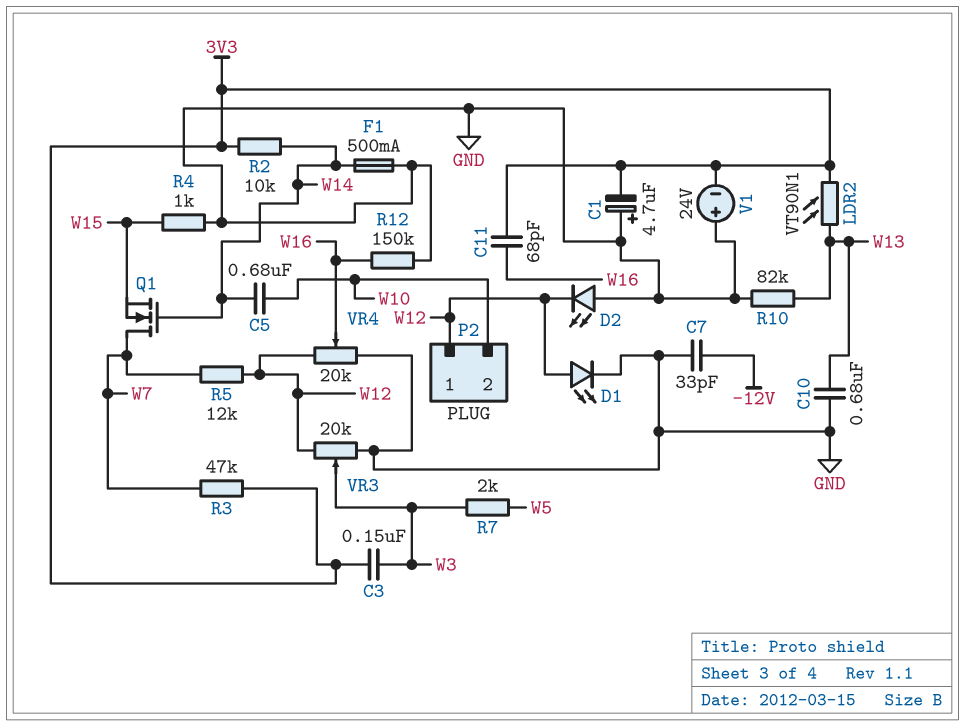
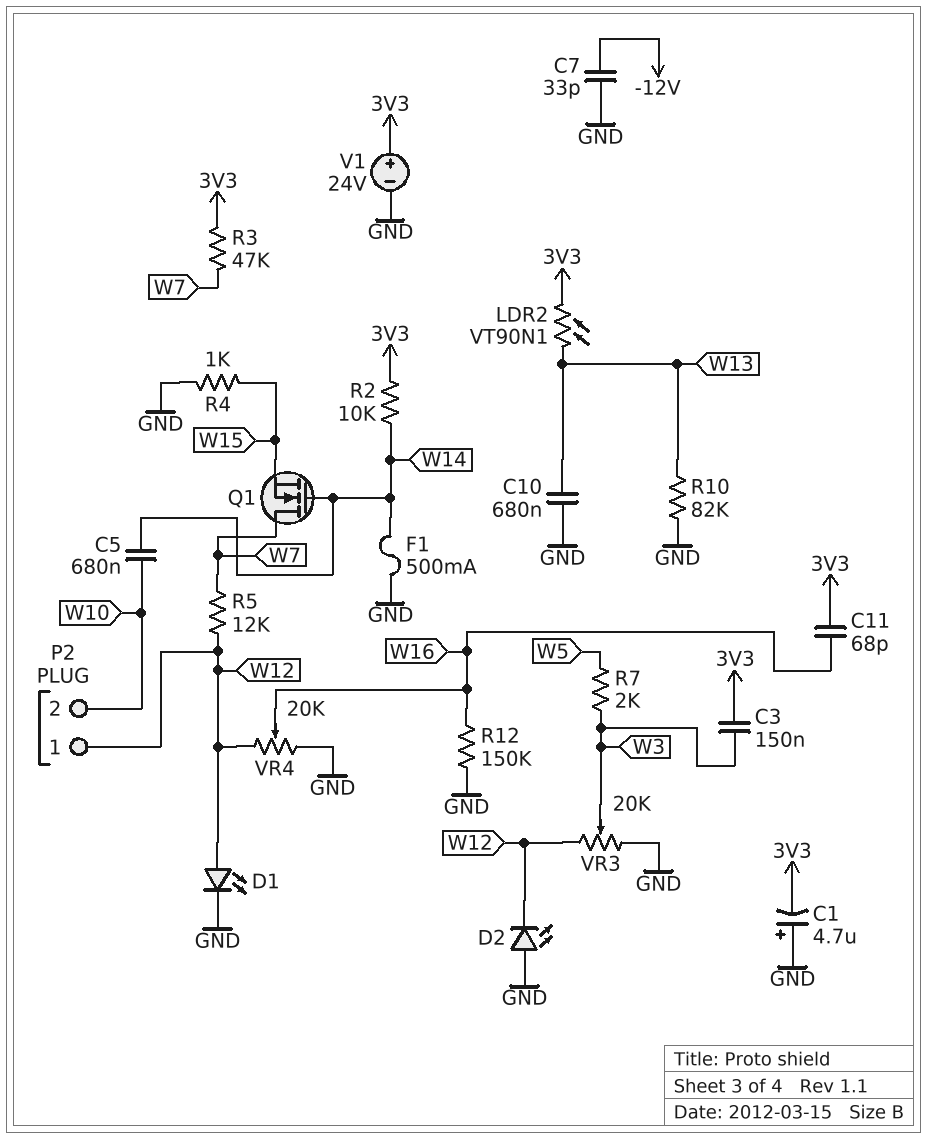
V1: 24V (plus GND, minus 3V3) -> 24V (plus 3V3, minus GND)

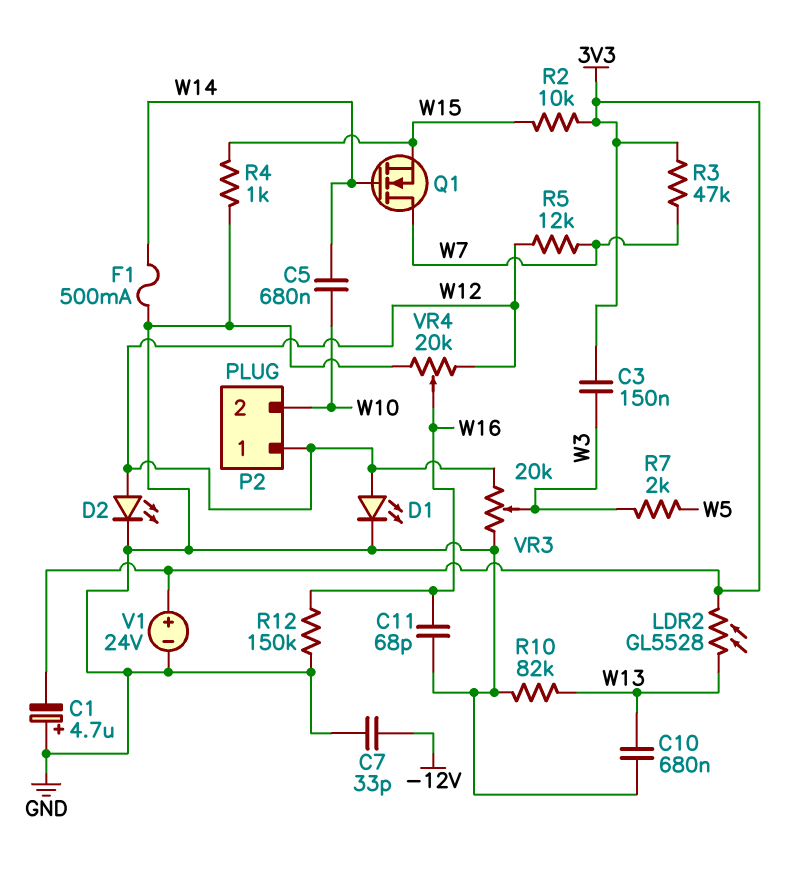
C11: 68pF (3V3, W16) -> 68pF (GND, W16)
D2: LED (A GND, K W12) -> LED (A W12, K GND)
LDR2: VT90N1 (3V3, W13) -> GL5528 (3V3, W13)
R2: 10k (3V3, W14) -> 10k (3V3, W15)

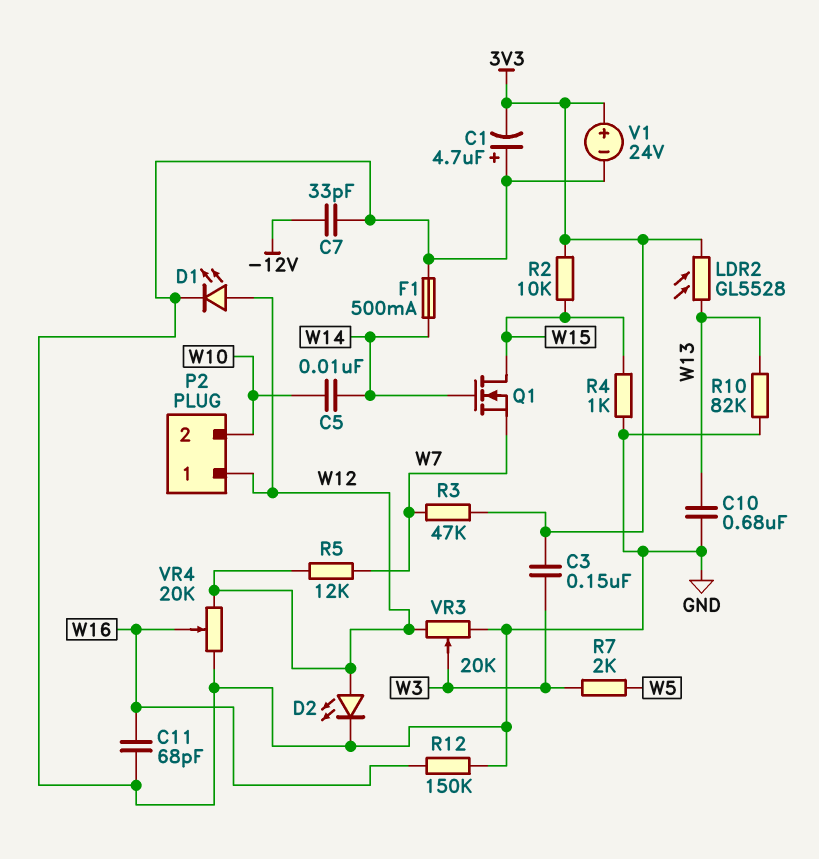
C5: 680nF (W10, W14) -> 10nF (W10, W14)
Q1: NMOS (G W14, D W7, S W15) -> NMOS (G W14, D W15, S W7)

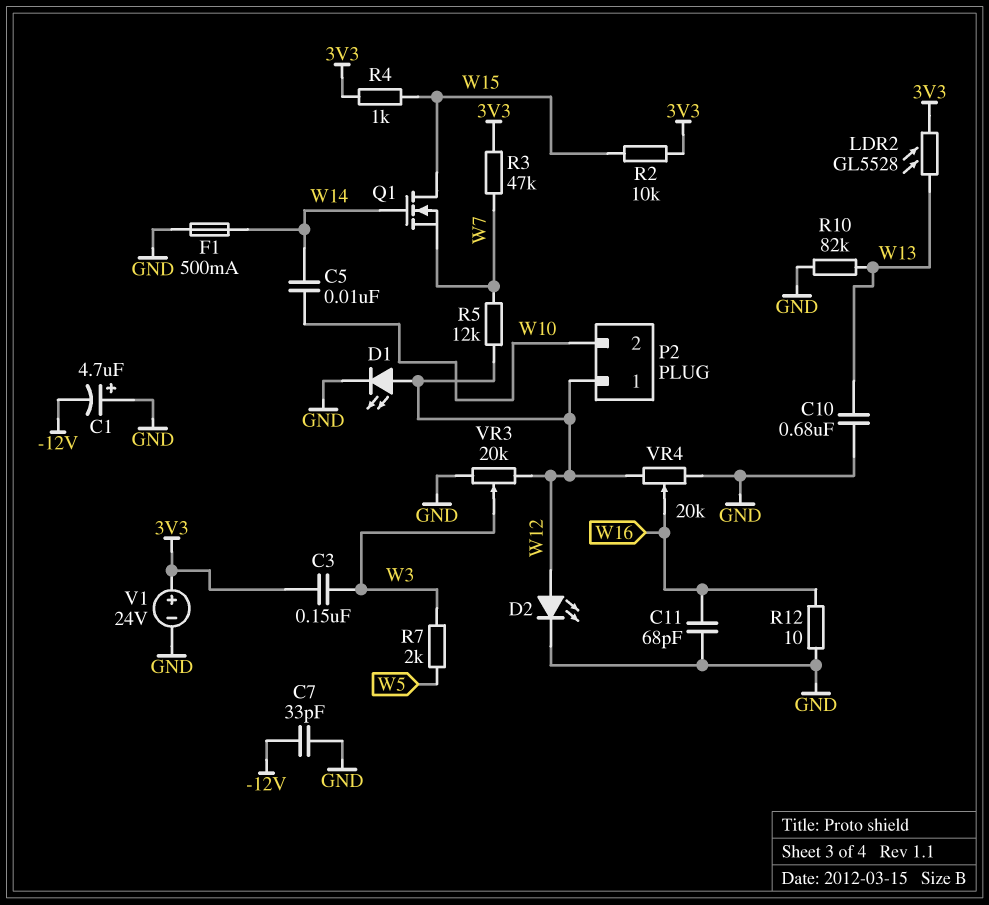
C1: 4.7uF (plus GND, minus 3V3) -> 4.7uF (plus GND, minus -12V)
R4: 1k (GND, W15) -> 1k (3V3, W15)
R12: 150k (GND, W16) -> 10 (GND, W16)

